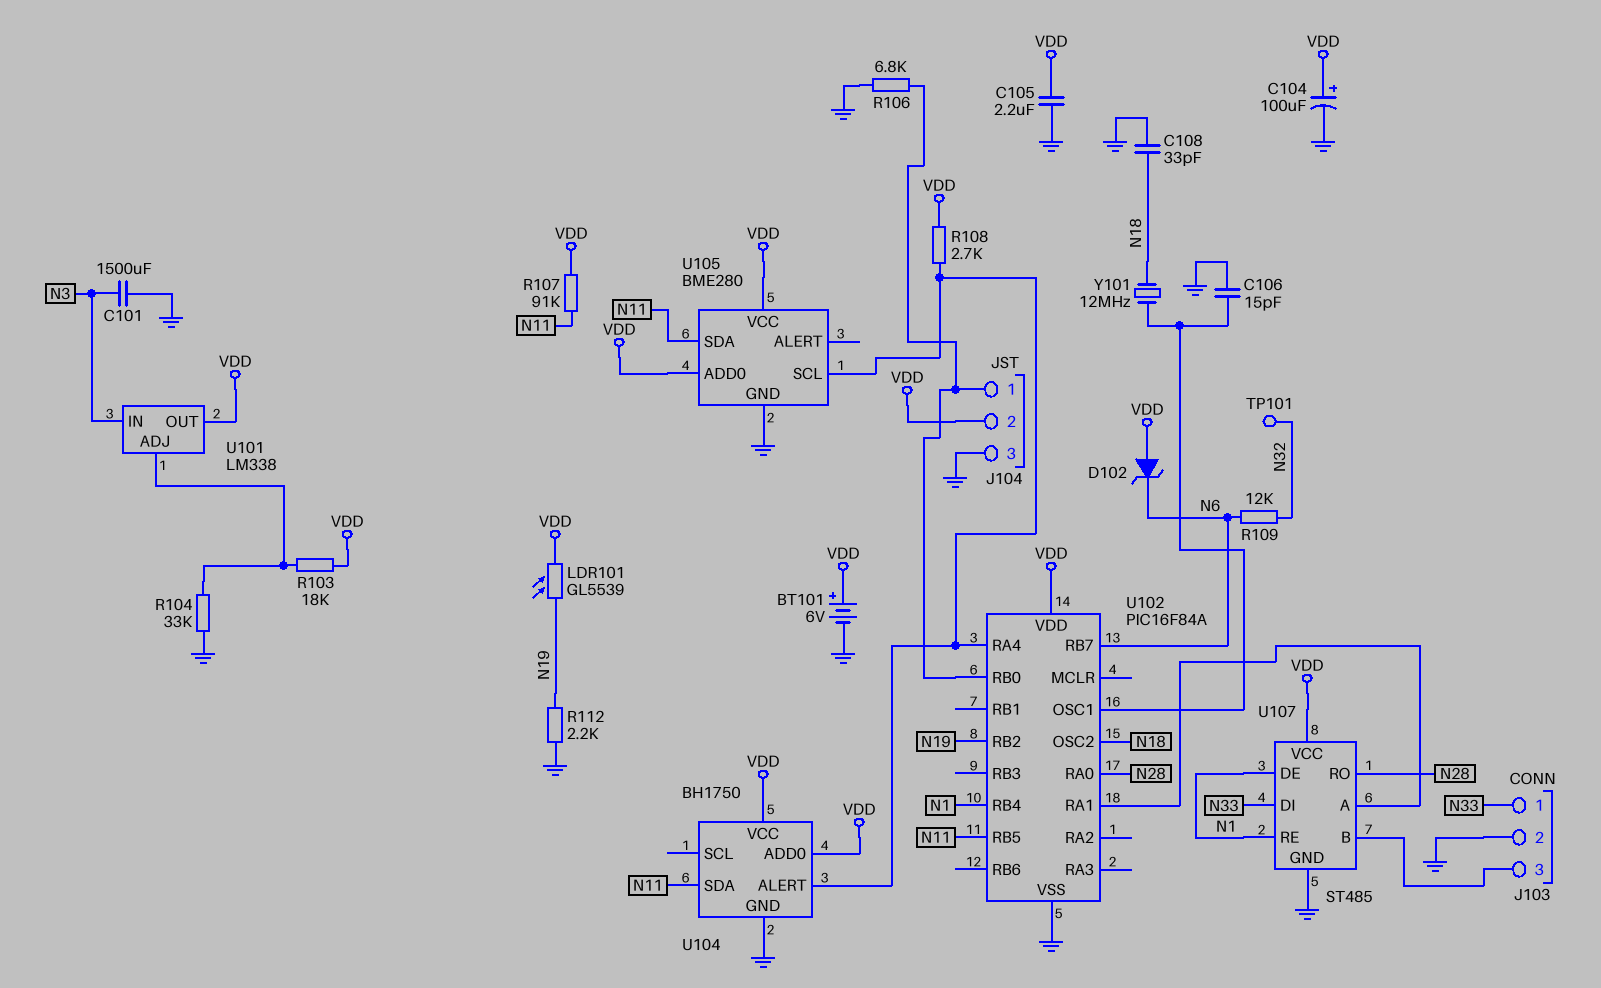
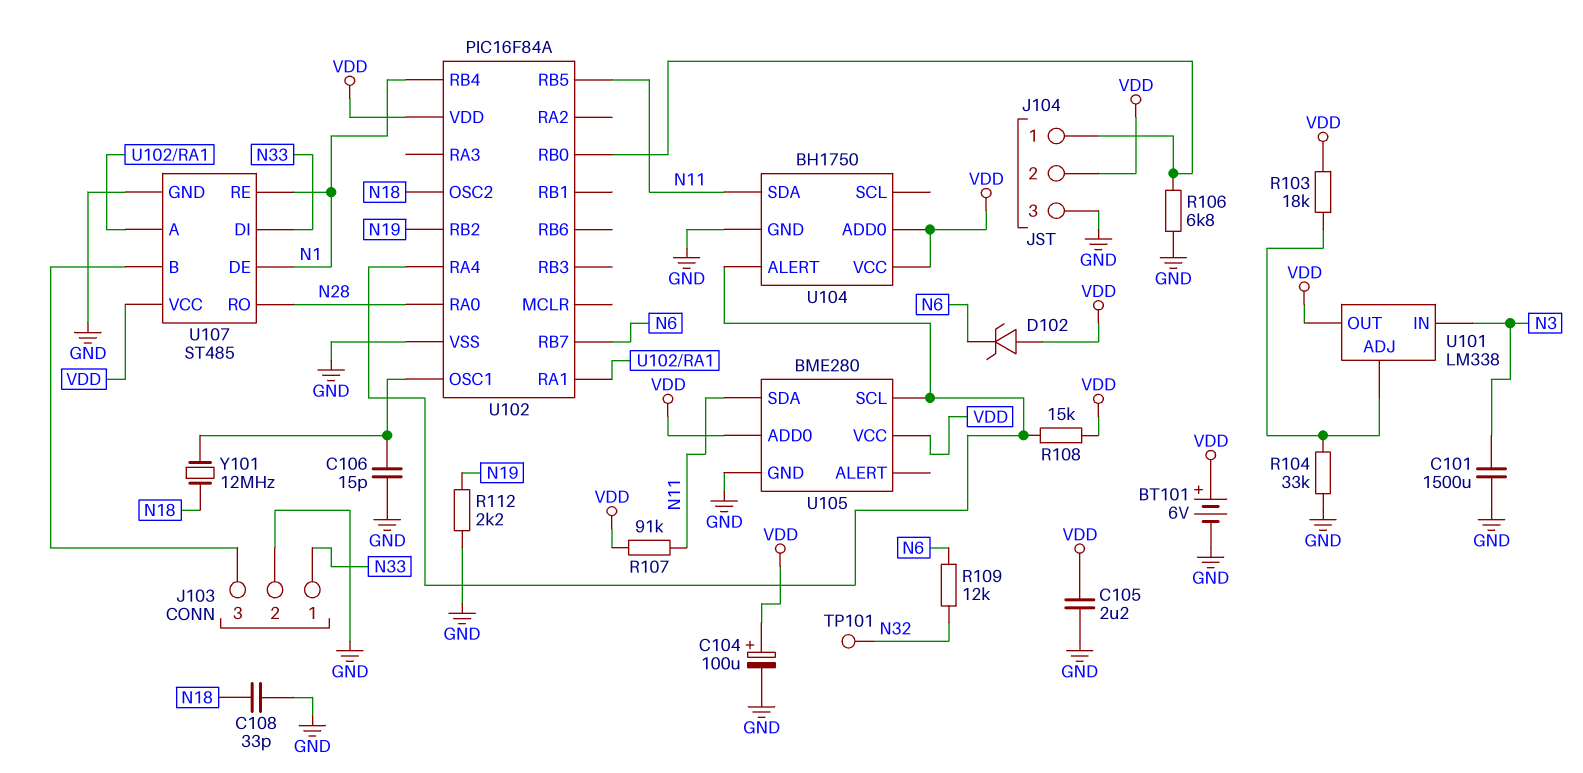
LDR101: GL5539 (N19, VDD) -> none
R108: 2.7k (U102/RA4, VDD) -> 15k (U102/RA4, VDD)

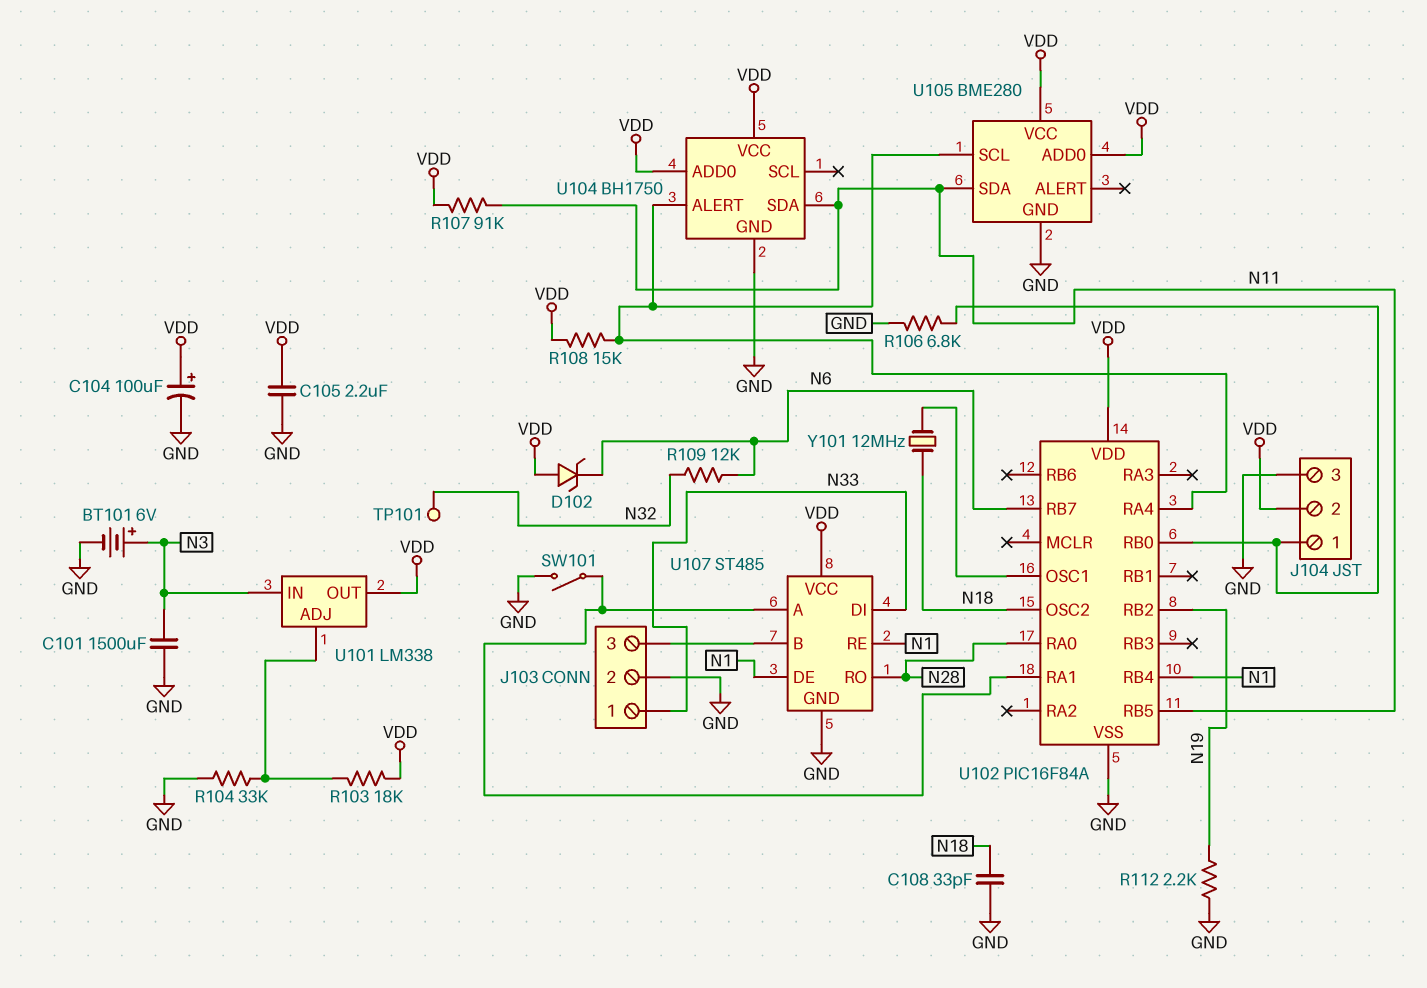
BT101: 6V (plus VDD, minus GND) -> 6V (plus N3, minus GND)
C106: 15pF (GND, U102/OSC1) -> none
SW101: none -> switch (GND, U102/RA1)

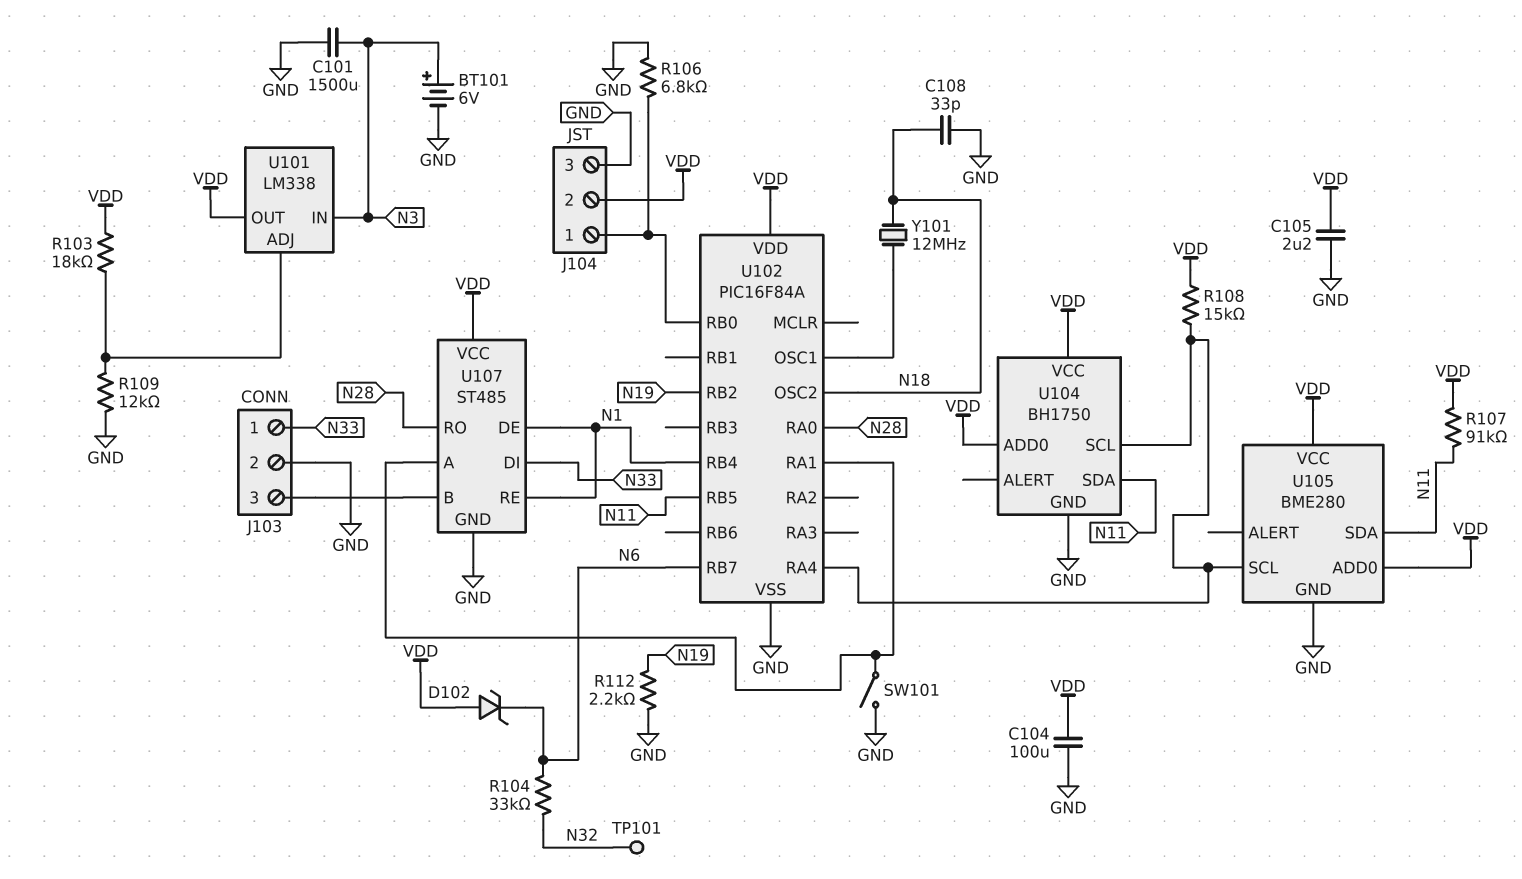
C104: 100uF (plus VDD, minus GND) -> 100uF (GND, VDD)
R104: 33k (GND, U101/ADJ) -> 33k (N6, N32)
R109: 12k (N6, N32) -> 12k (GND, U101/ADJ)
U104 pin ALERT: U102/RA4 -> none
U104 pin SCL: none -> U102/RA4

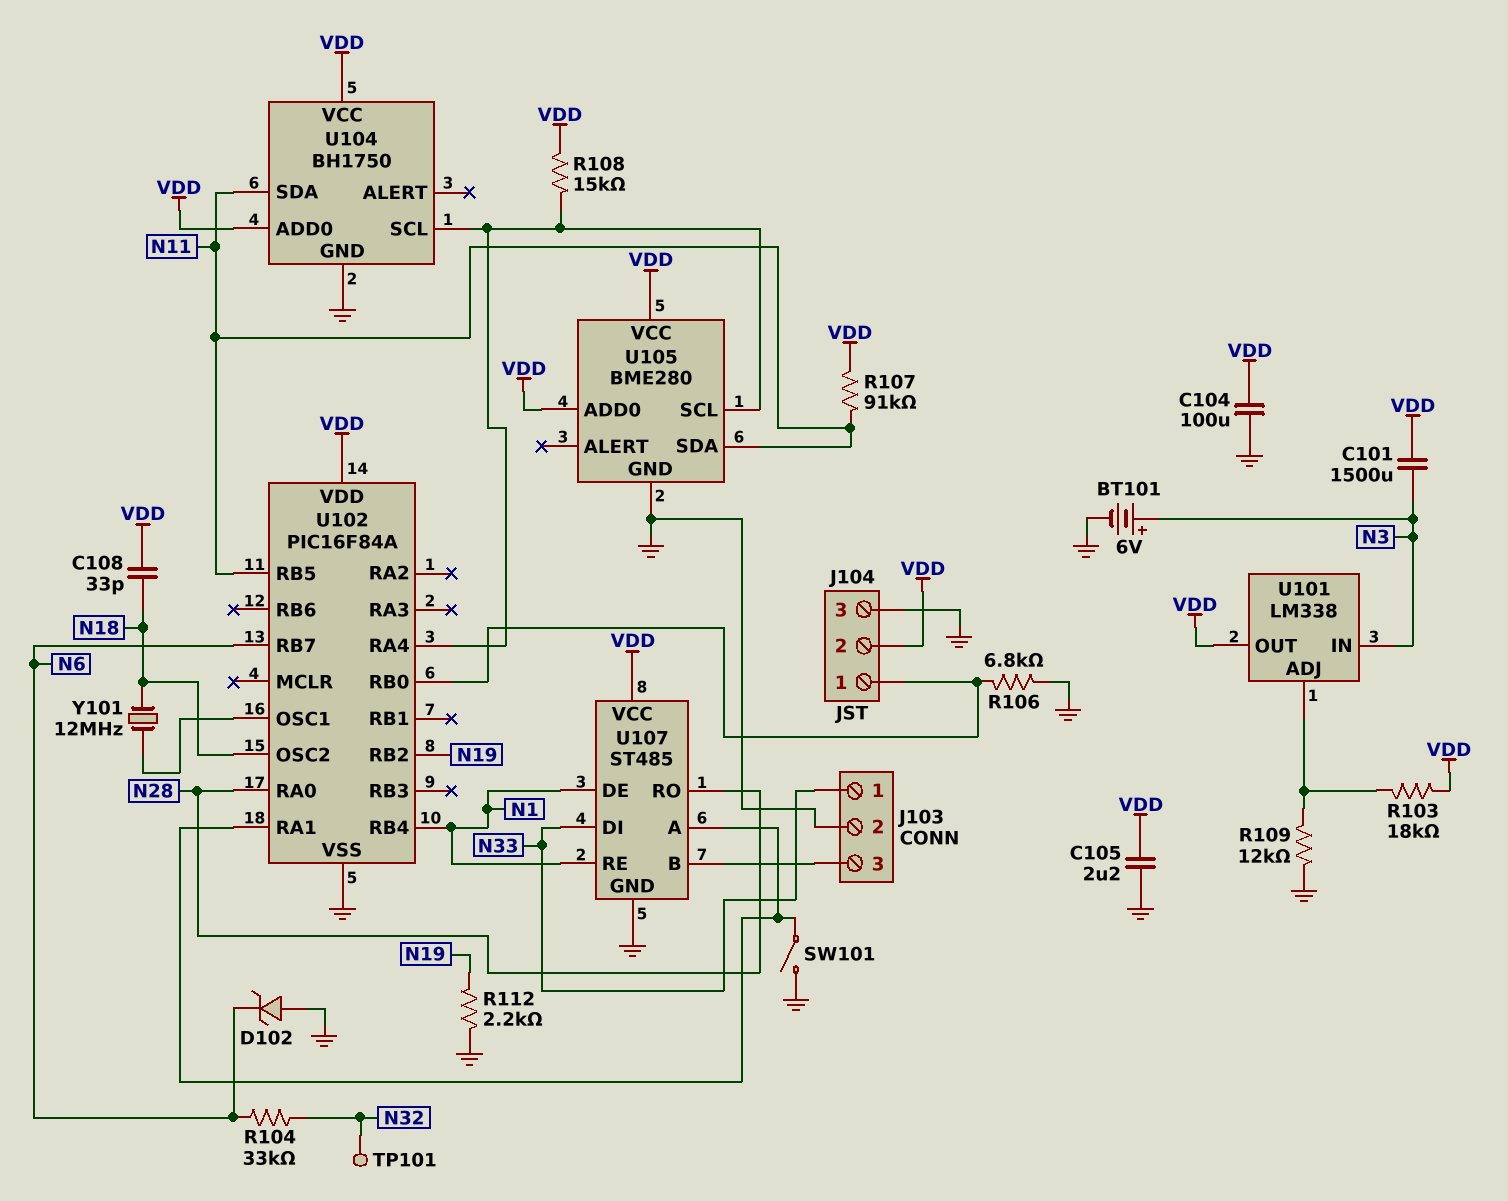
C101: 1500uF (GND, N3) -> 1500uF (N3, VDD)
C108: 33pF (GND, N18) -> 33pF (N18, VDD)
D102: zener (A VDD, K N6) -> zener (A GND, K N6)

